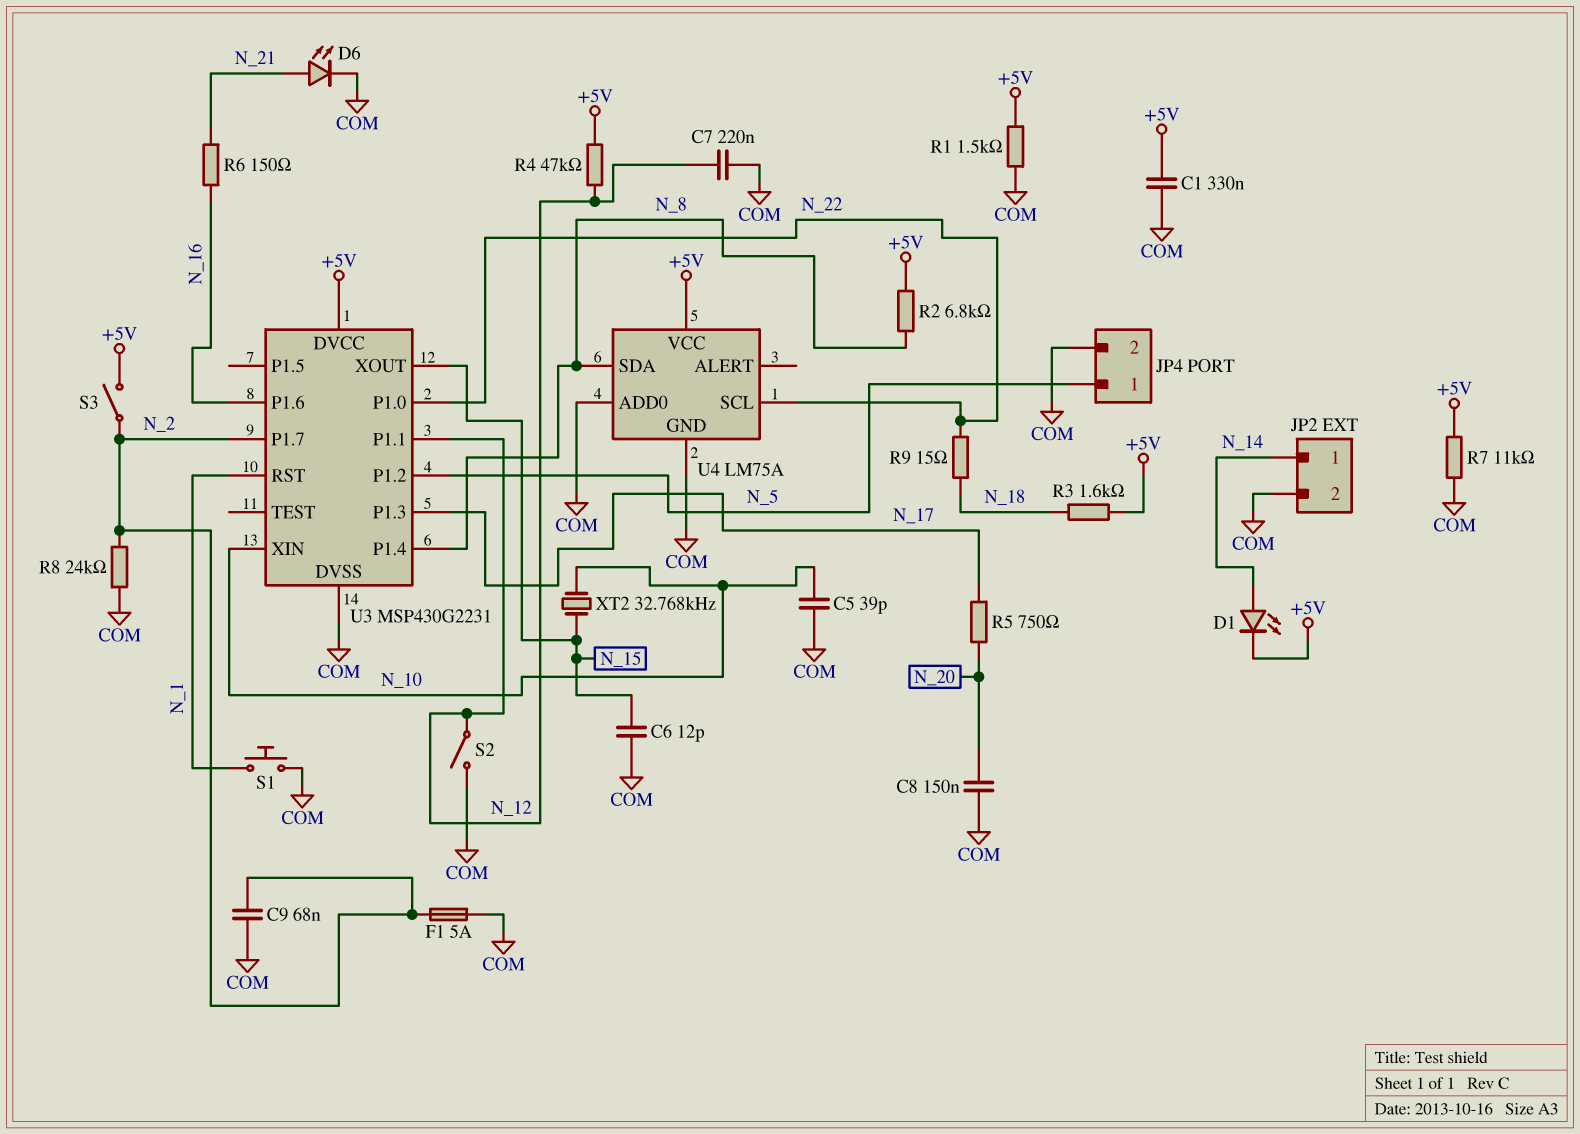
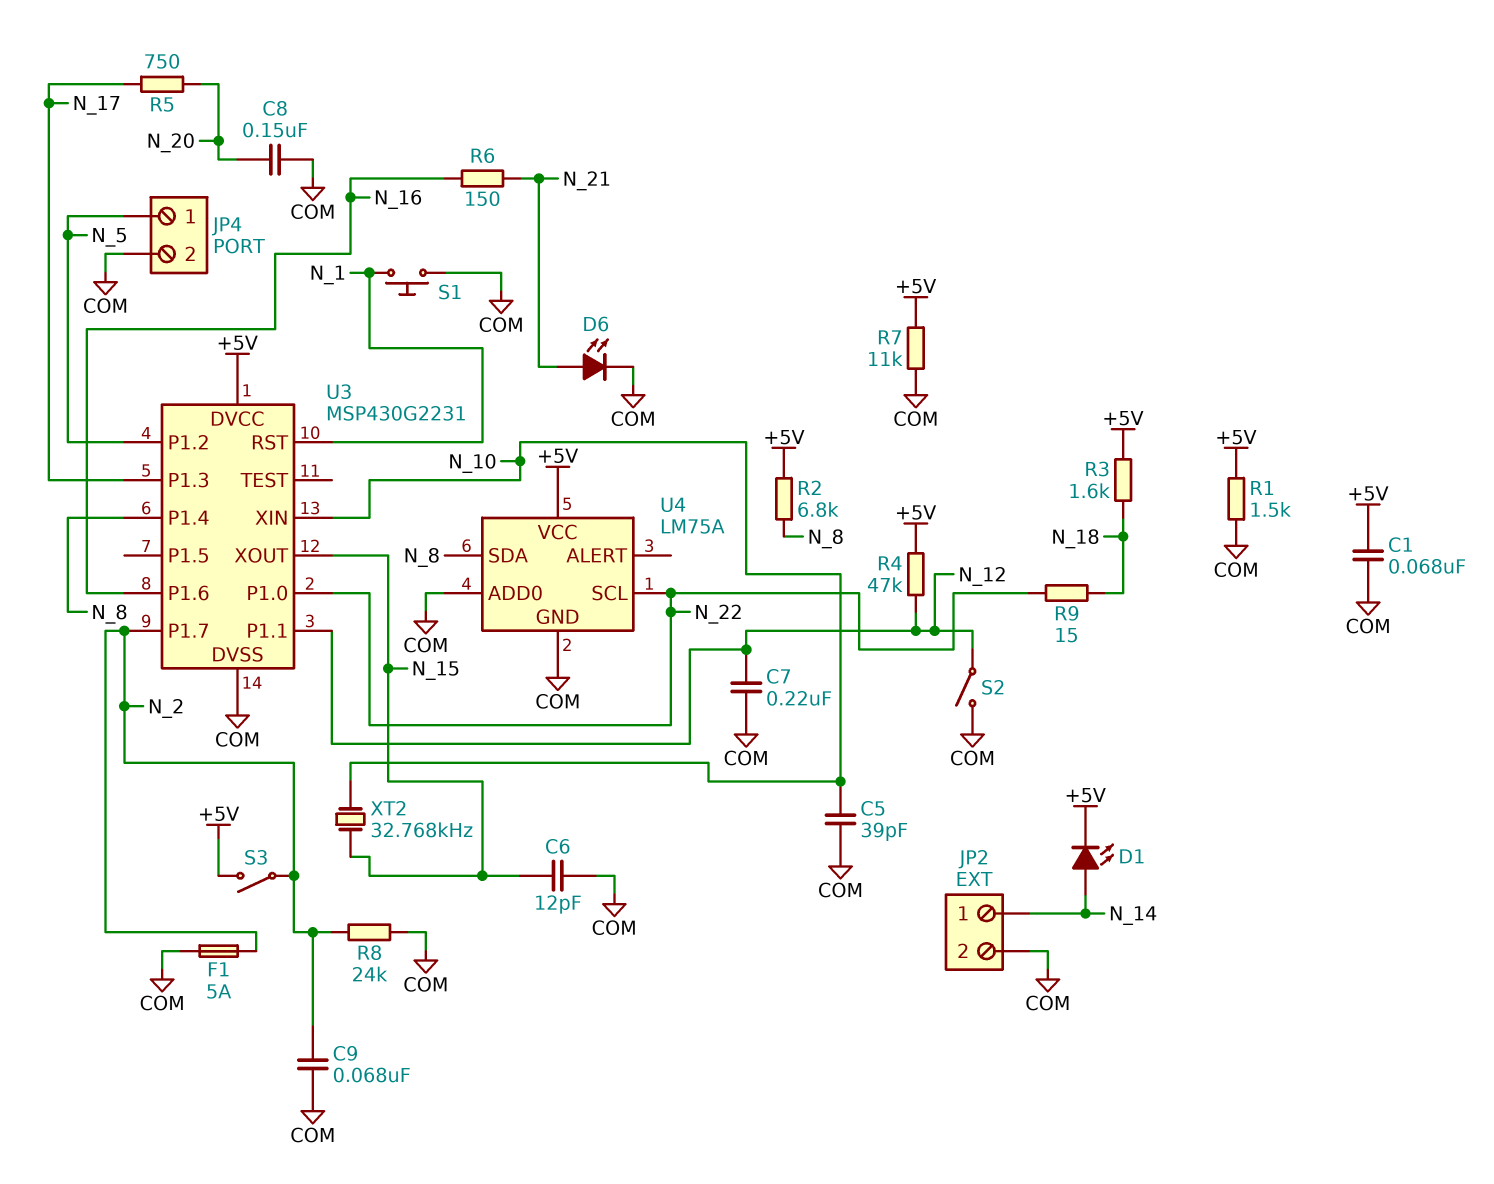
C1: 330nF (+5V, COM) -> 68nF (+5V, COM)

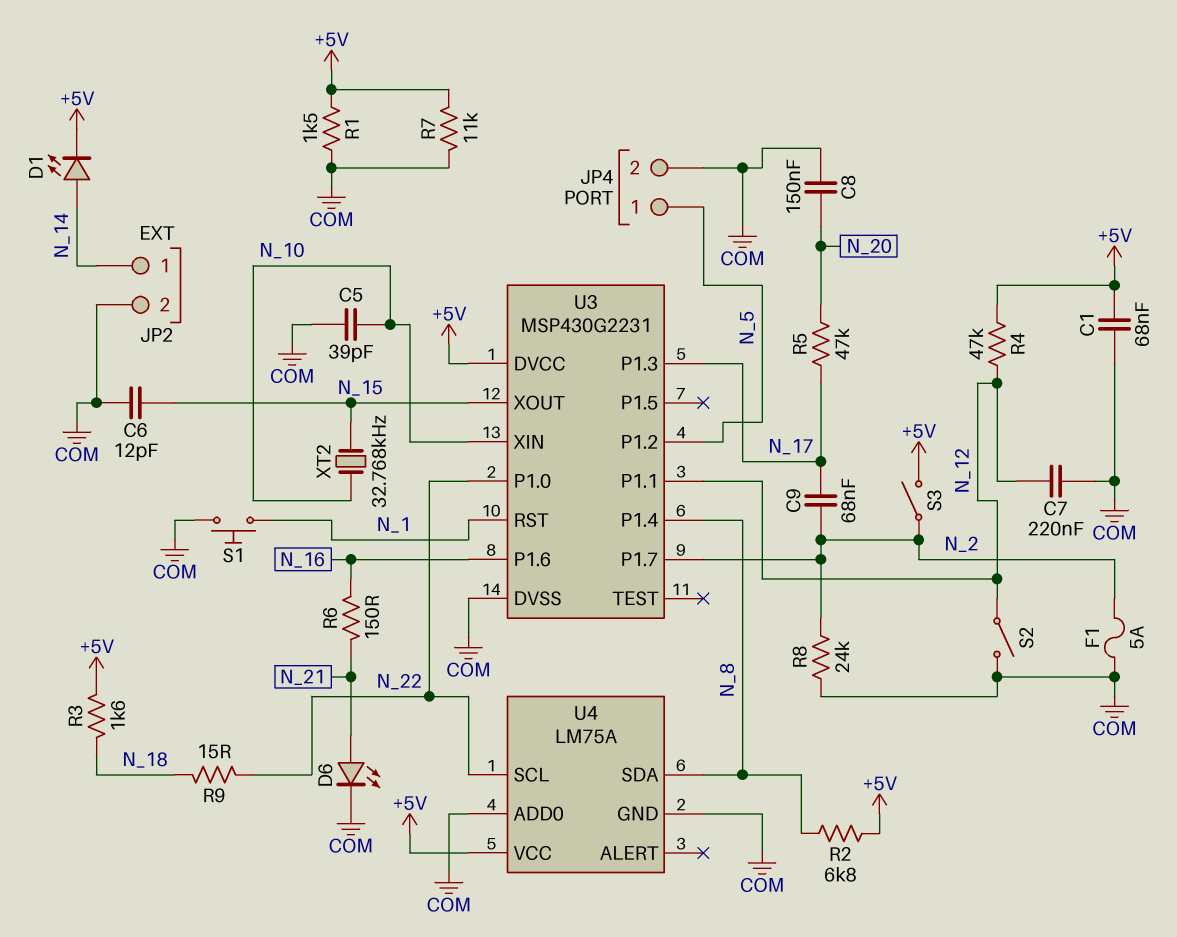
C9: 68nF (COM, N_2) -> 68nF (N_2, N_17)
R5: 750 (N_17, N_20) -> 47k (N_17, N_20)

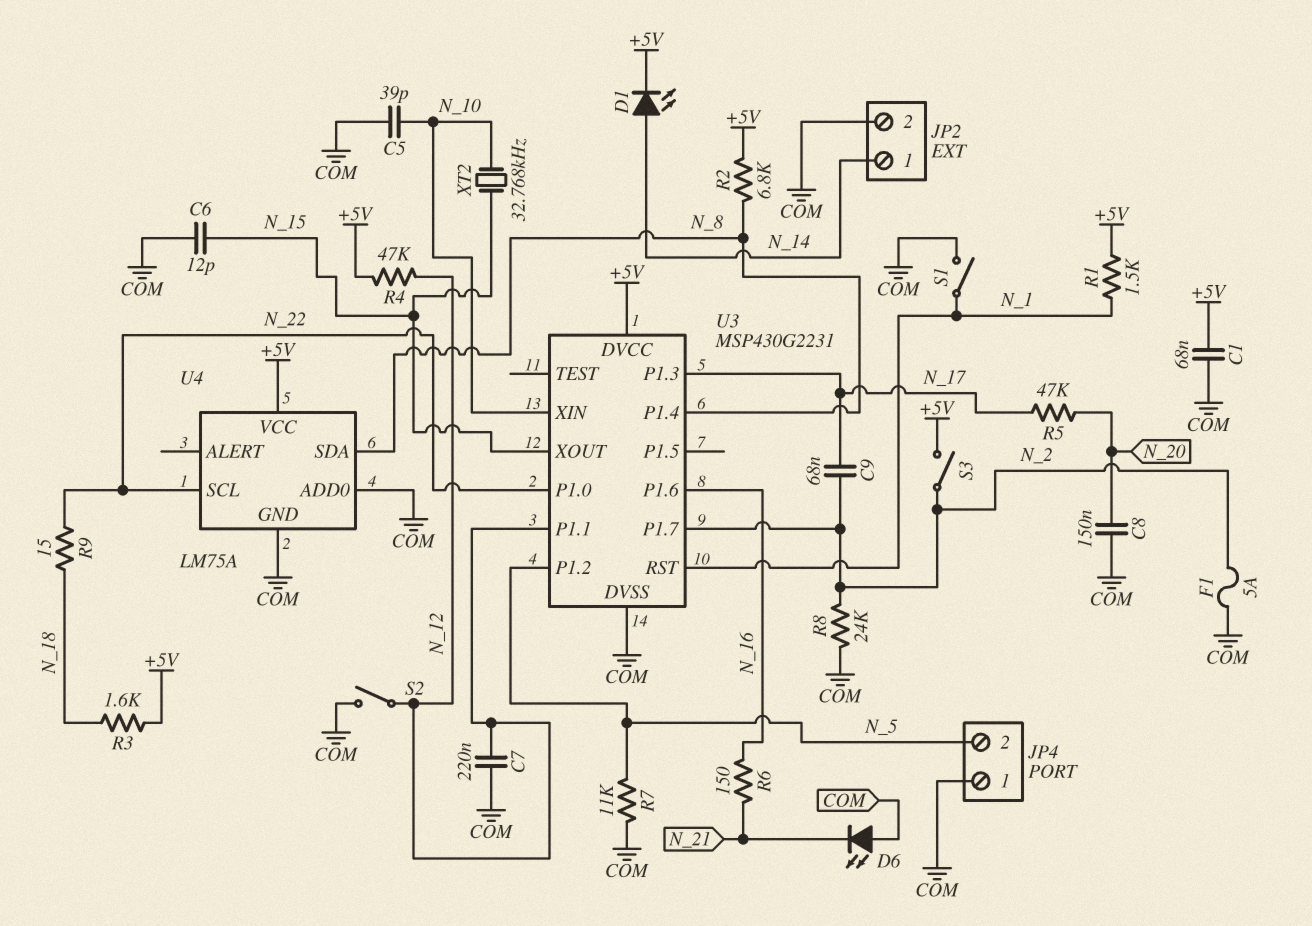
D6: LED (A N_21, K COM) -> LED (A COM, K N_21)
JP4 pin 1: N_5 -> COM
JP4 pin 2: COM -> N_5
R1: 1.5k (+5V, COM) -> 1.5k (+5V, N_1)
R7: 11k (+5V, COM) -> 11k (COM, N_5)
S1: button (COM, N_1) -> switch (COM, N_1)

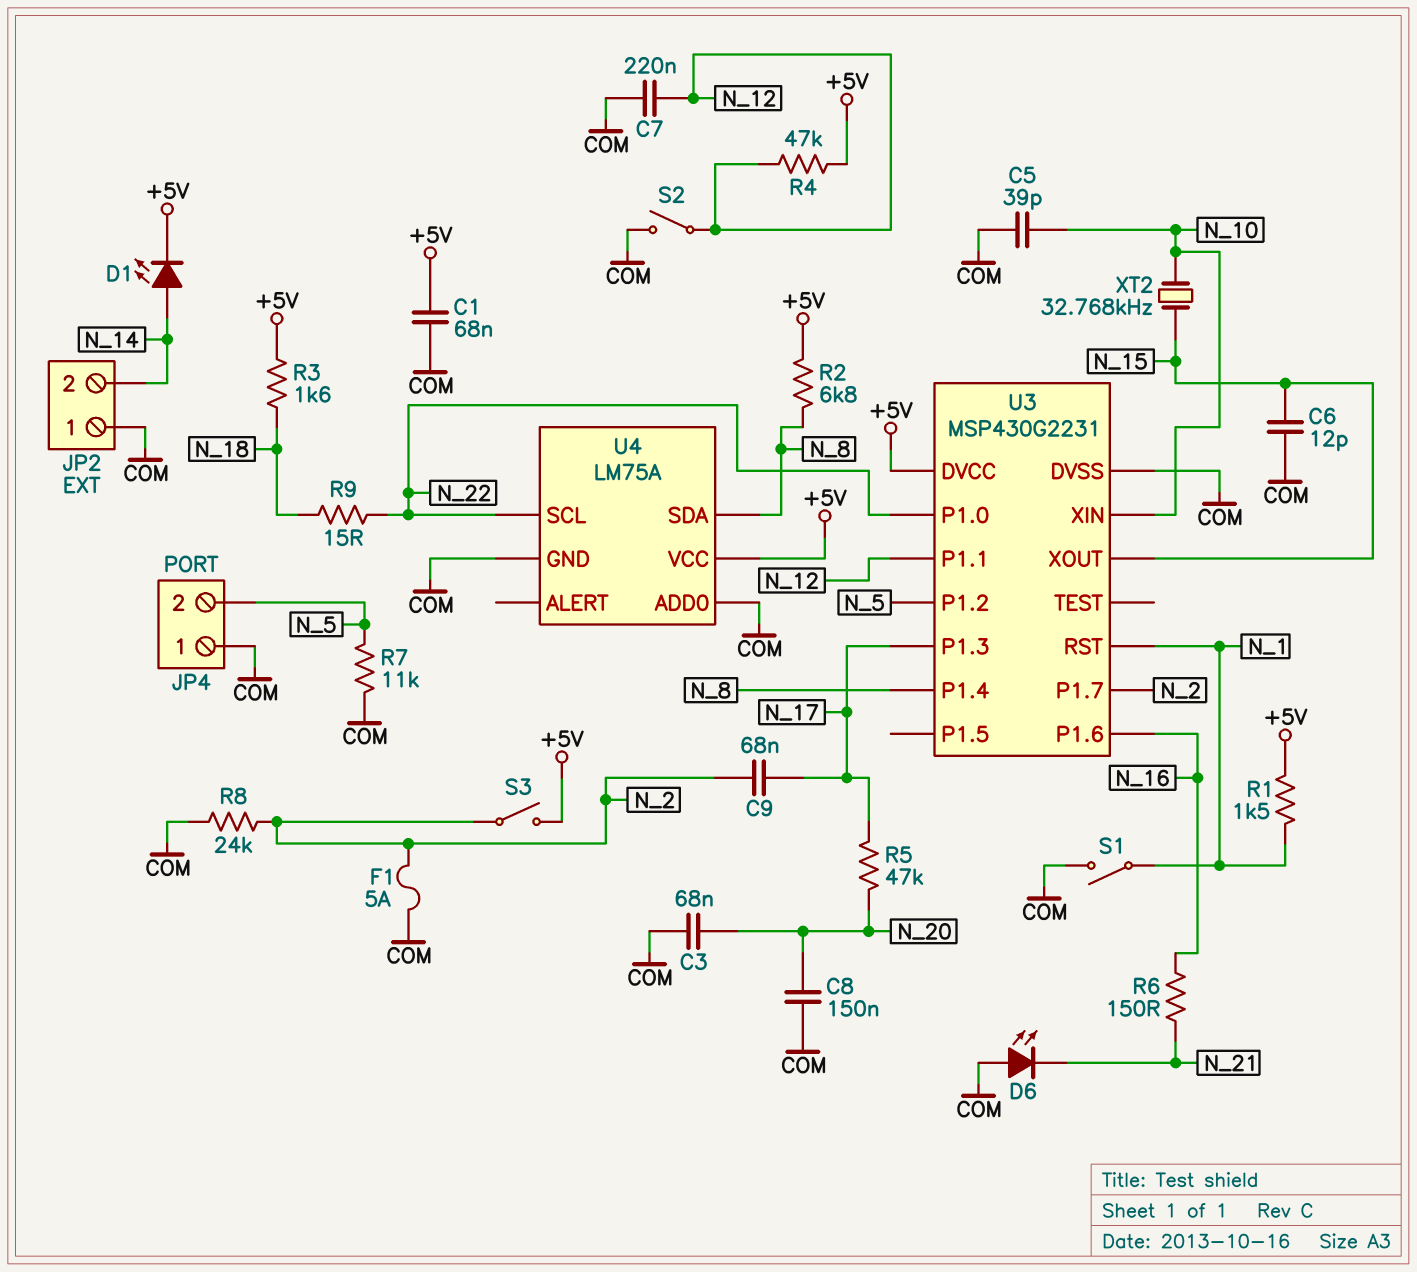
C3: none -> 68nF (COM, N_20)
JP2 pin 1: N_14 -> COM
JP2 pin 2: COM -> N_14

